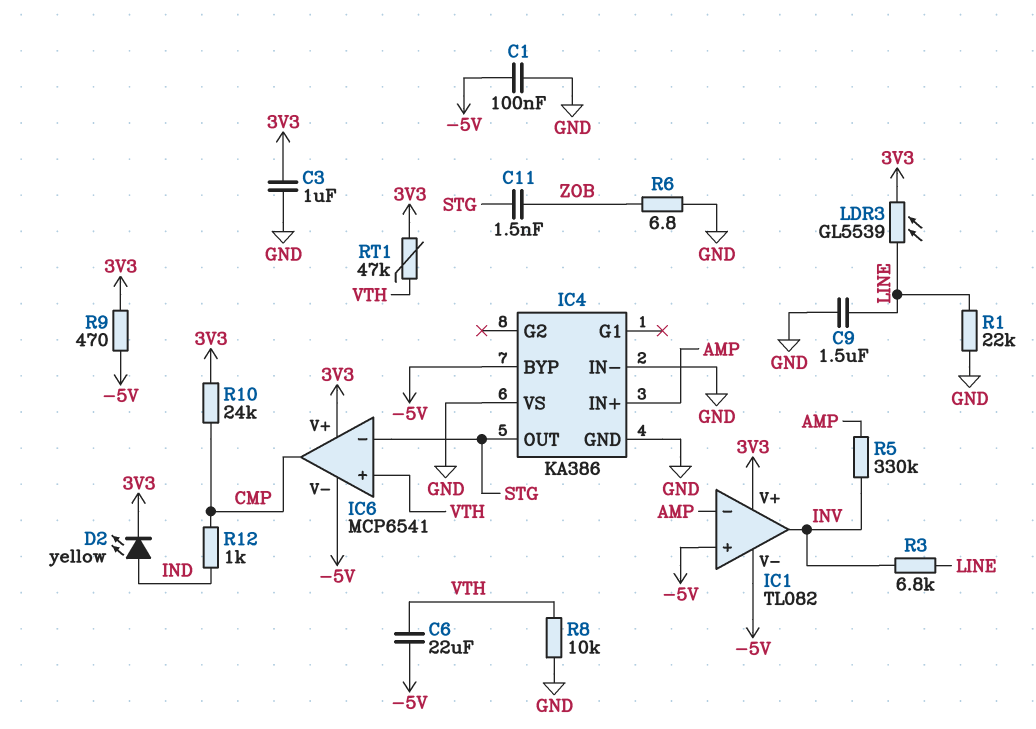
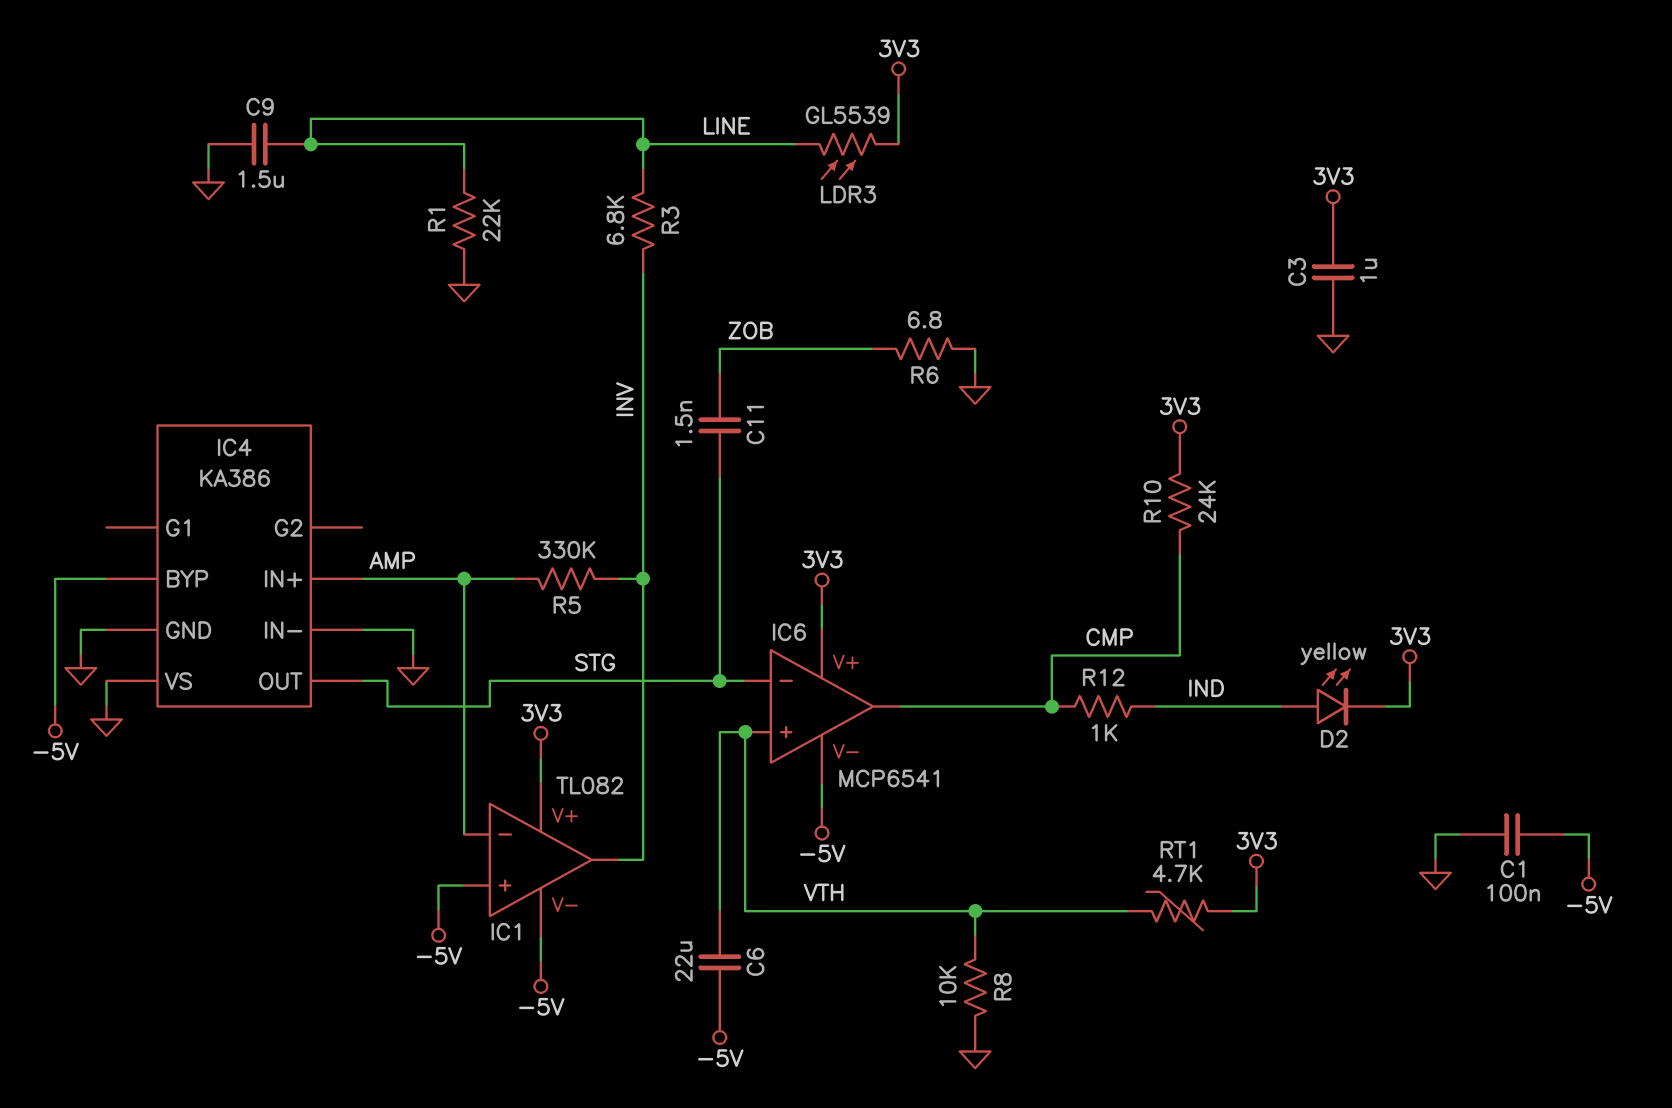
R9: 470 (-5V, 3V3) -> none
RT1: 47k (3V3, VTH) -> 4.7k (3V3, VTH)

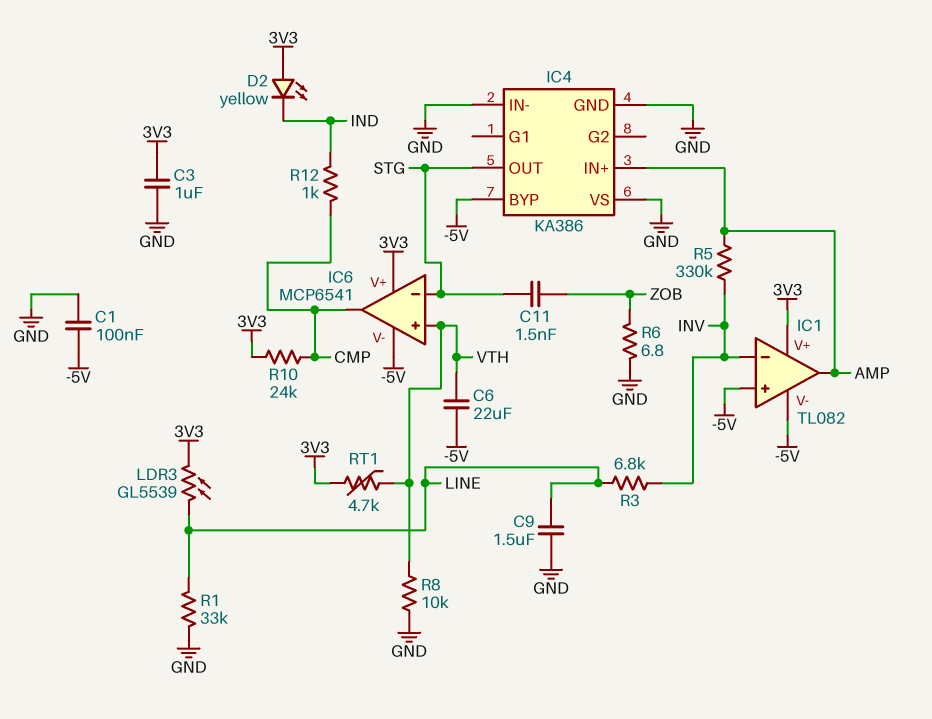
D2: LED yellow (A IND, K 3V3) -> LED yellow (A 3V3, K IND)
IC1 pin in-: AMP -> INV
IC1 pin out: INV -> AMP
R1: 22k (GND, LINE) -> 33k (GND, LINE)

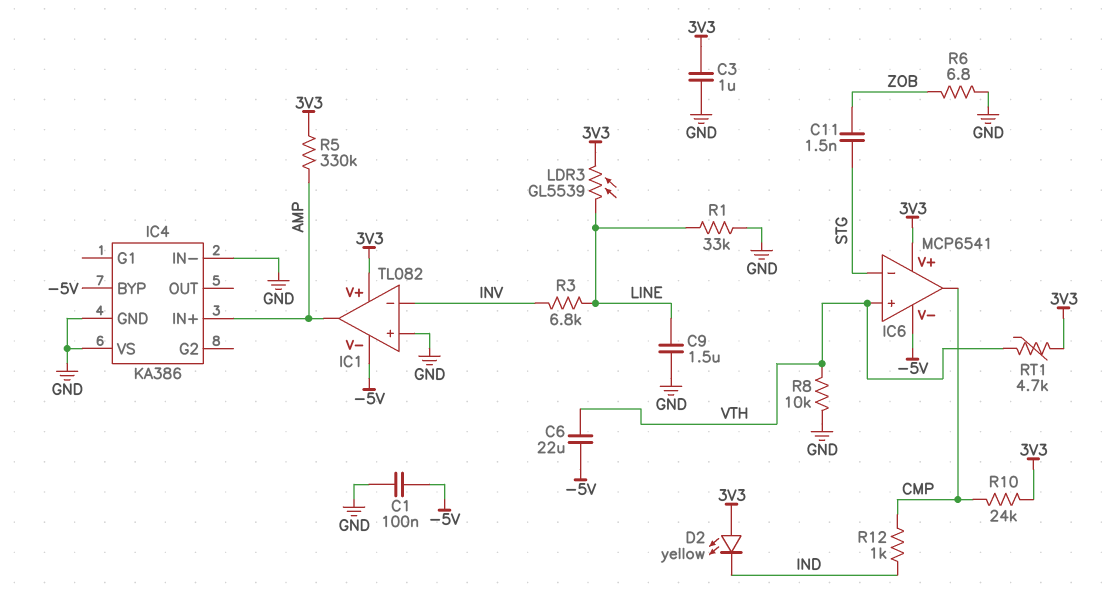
IC1 pin in+: -5V -> GND
IC4 pin OUT: STG -> none
R5: 330k (AMP, INV) -> 330k (3V3, AMP)

